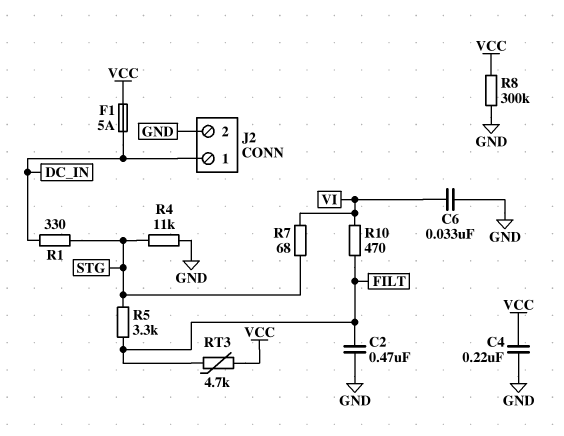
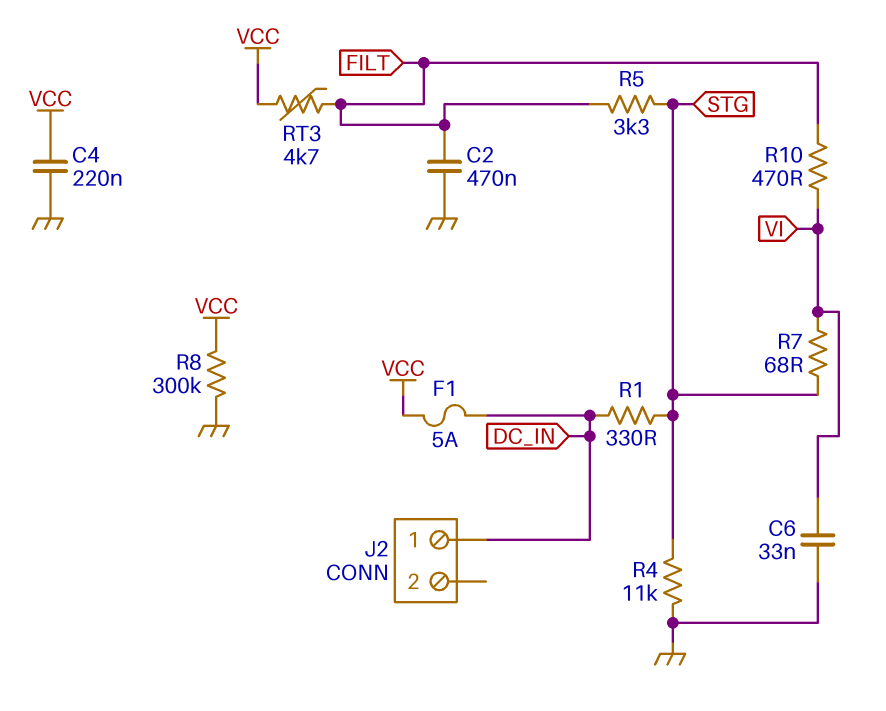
J2 pin 2: GND -> none

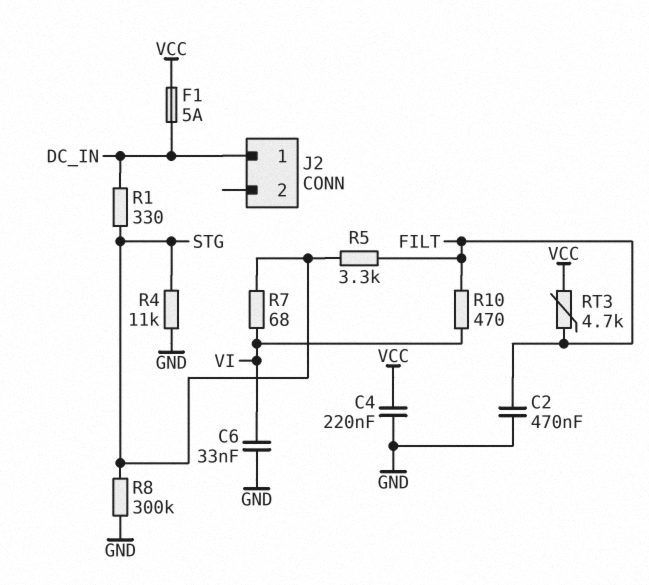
R8: 300k (GND, VCC) -> 300k (GND, STG)

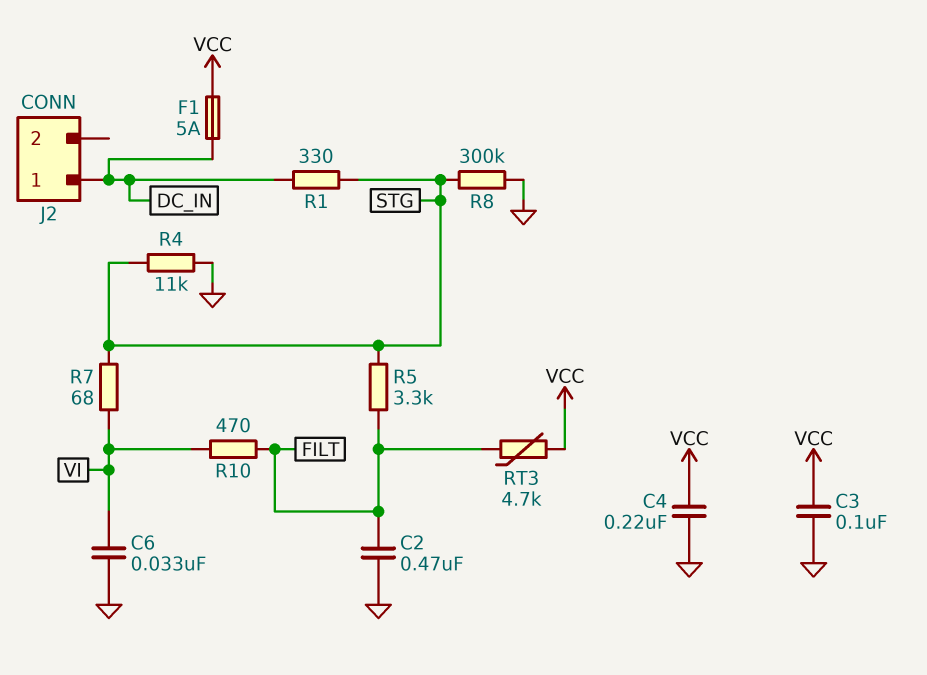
C3: none -> 100nF (GND, VCC)

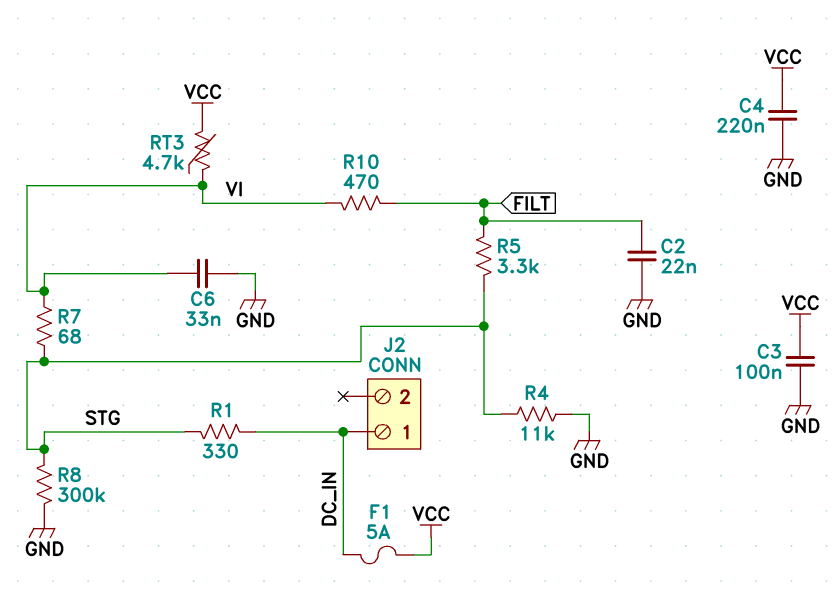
C2: 470nF (FILT, GND) -> 22nF (FILT, GND)
RT3: 4.7k (FILT, VCC) -> 4.7k (VCC, VI)

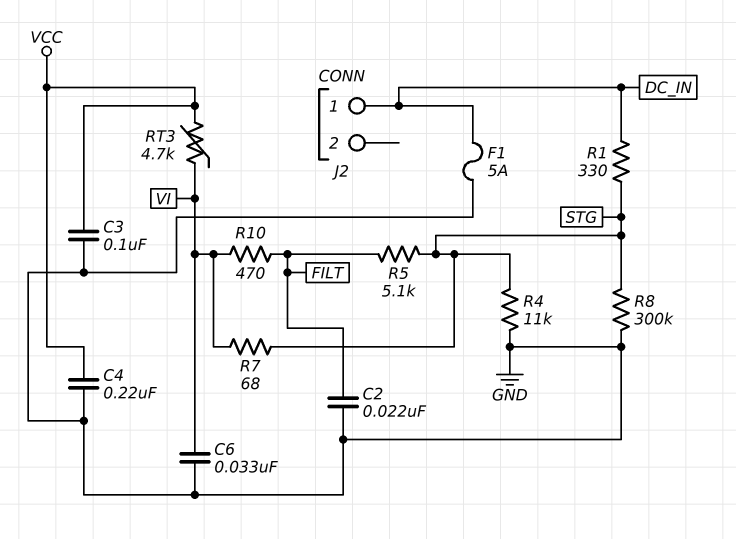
F1: 5A (DC_IN, VCC) -> 5A (DC_IN, GND)
R5: 3.3k (FILT, STG) -> 5.1k (FILT, STG)

